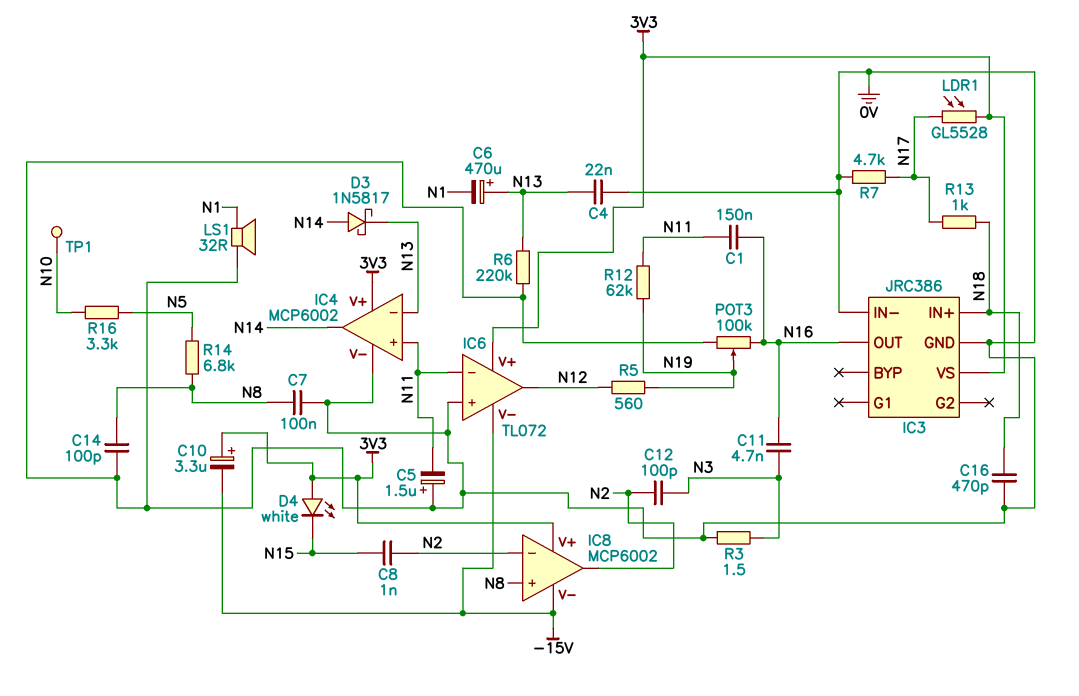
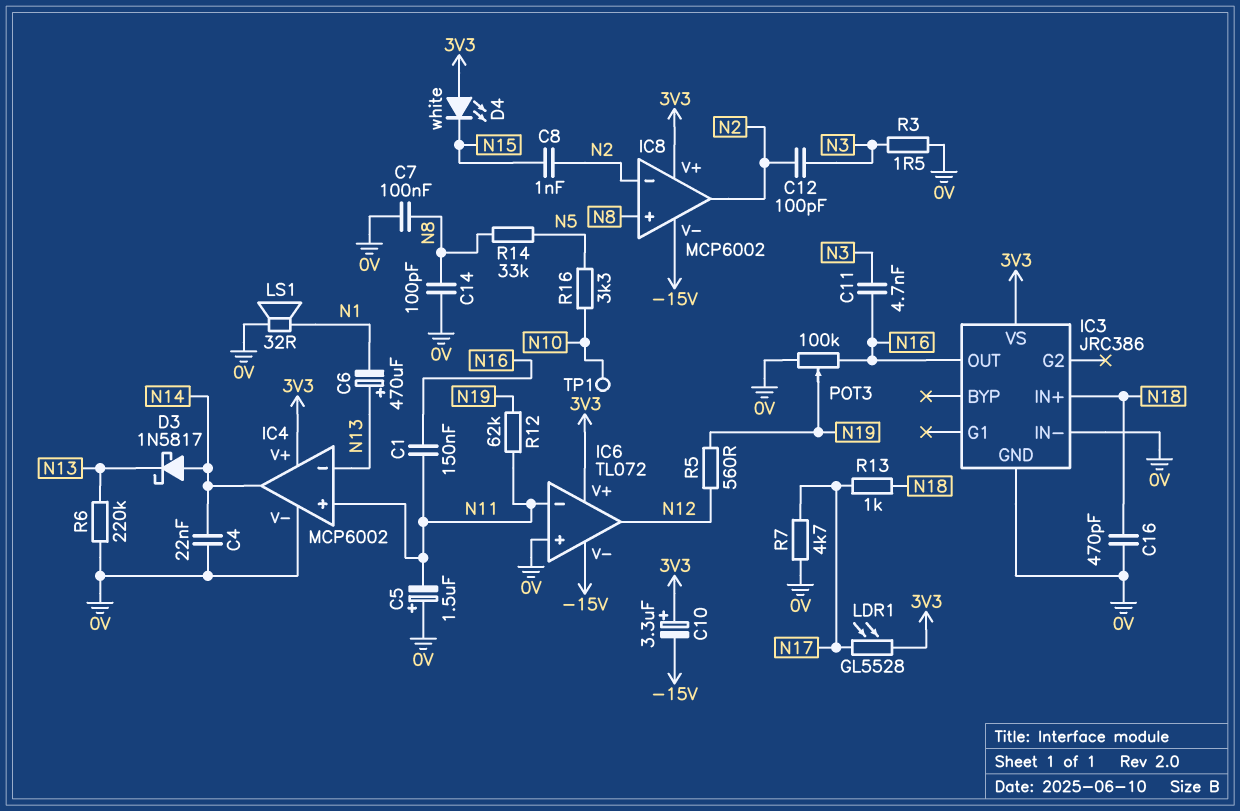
C4: 22nF (0V, N13) -> 22nF (0V, N14)
R14: 6.8k (N5, N8) -> 33k (N5, N8)

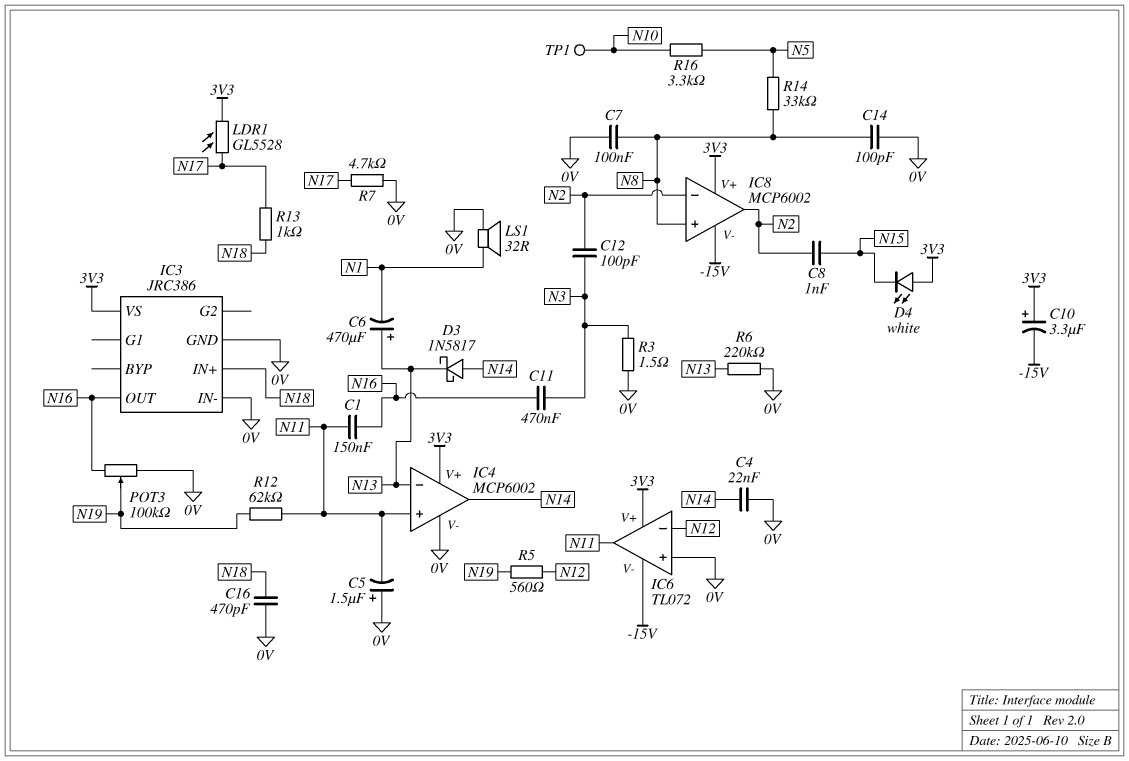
C11: 4.7nF (N3, N16) -> 470nF (N3, N16)
IC6 pin in-: N11 -> N12
IC6 pin out: N12 -> N11

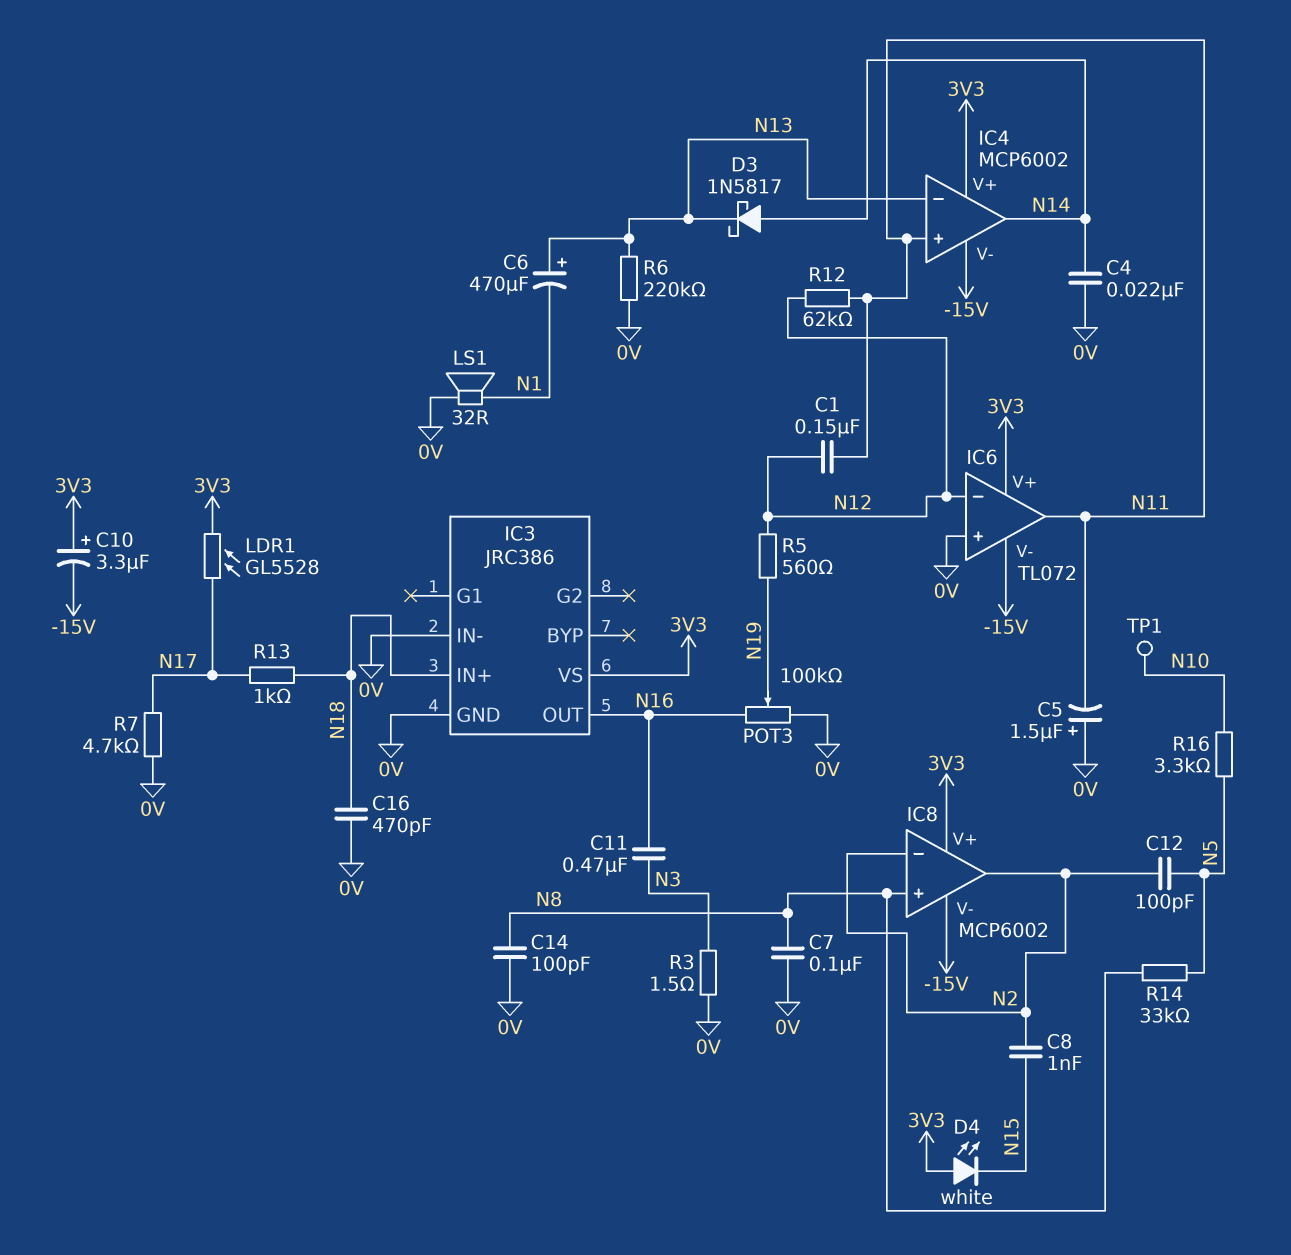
C1: 150nF (N11, N16) -> 150nF (N11, N12)
C12: 100pF (N2, N3) -> 100pF (N2, N5)
IC4 pin V-: 0V -> -15V
R12: 62k (N11, N19) -> 62k (N11, N12)

